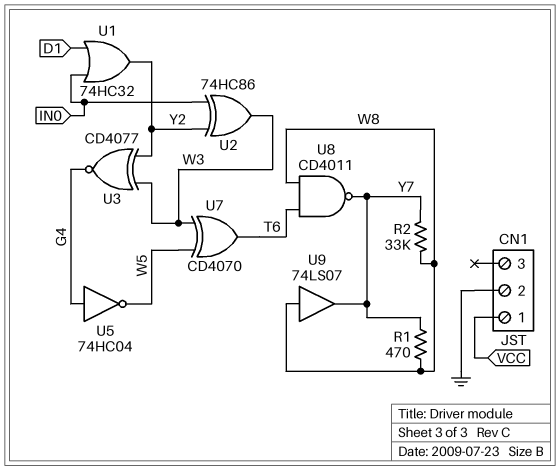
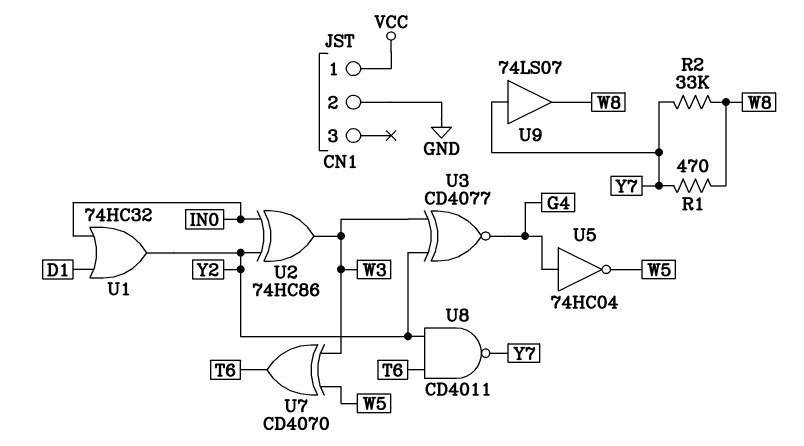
U8: NAND CD4011 (in T6, in W8, out Y7) -> NAND CD4011 (in T6, in Y2, out Y7)
U9: buffer 74LS07 (in W8, out Y7) -> buffer 74LS07 (in Y7, out W8)

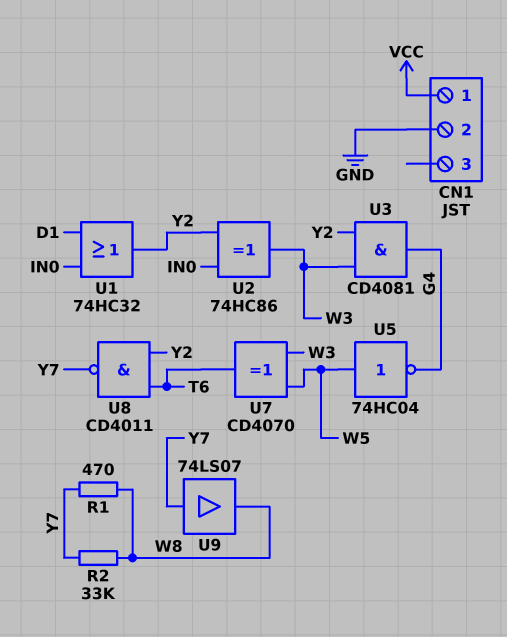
U3: XNOR CD4077 (in W3, in Y2, out G4) -> AND CD4081 (in W3, in Y2, out G4)
U5: NOT 74HC04 (in G4, out W5) -> NOT 74HC04 (in W5, out G4)

